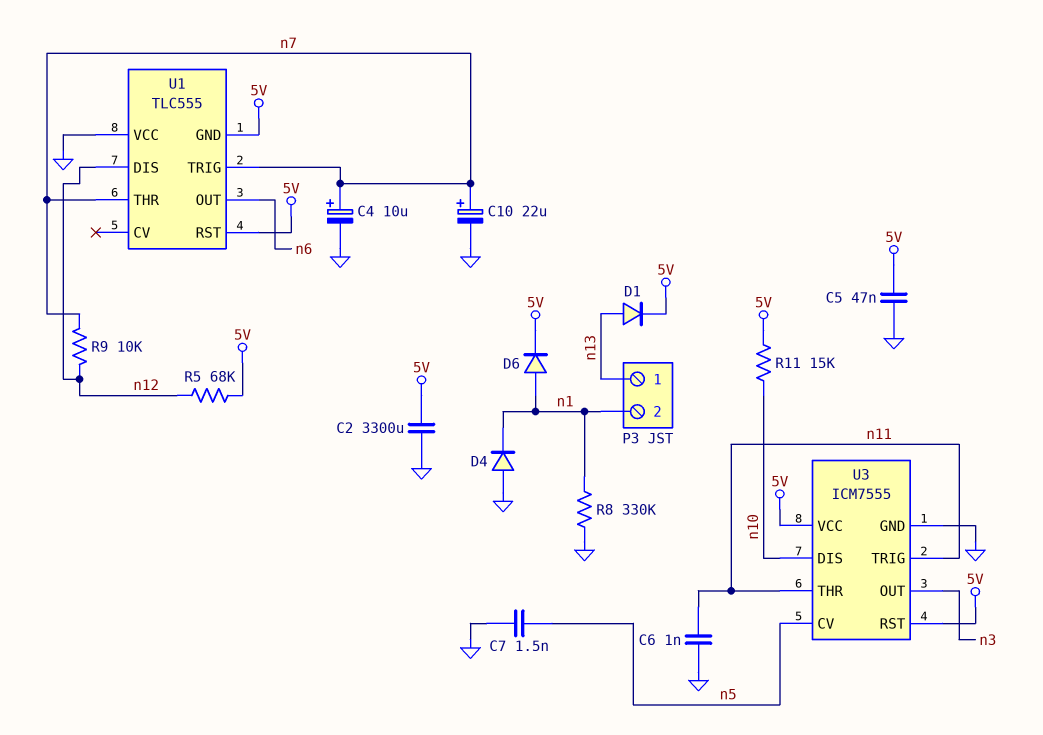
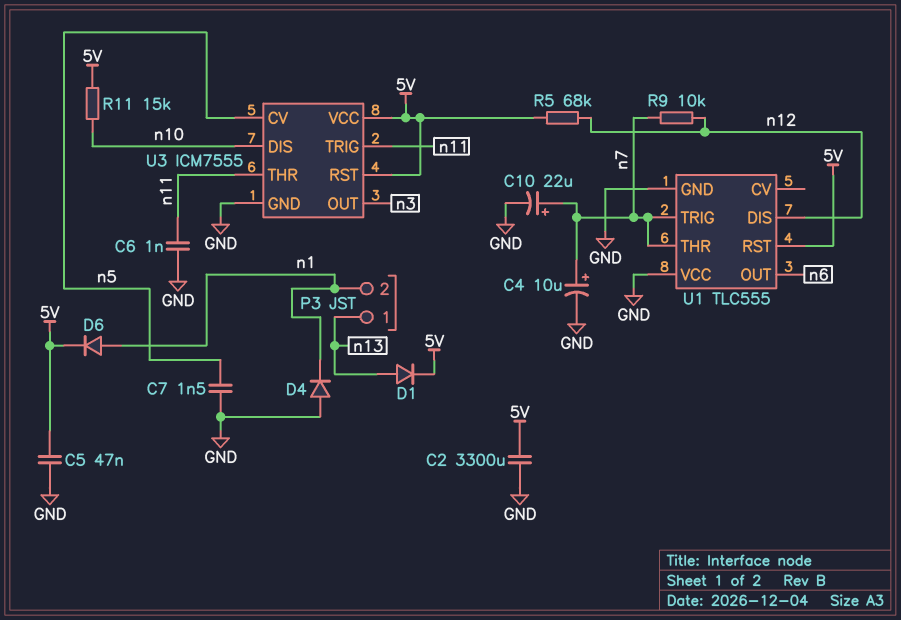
R8: 330k (GND, n1) -> none
U1 pin GND: 5V -> GND

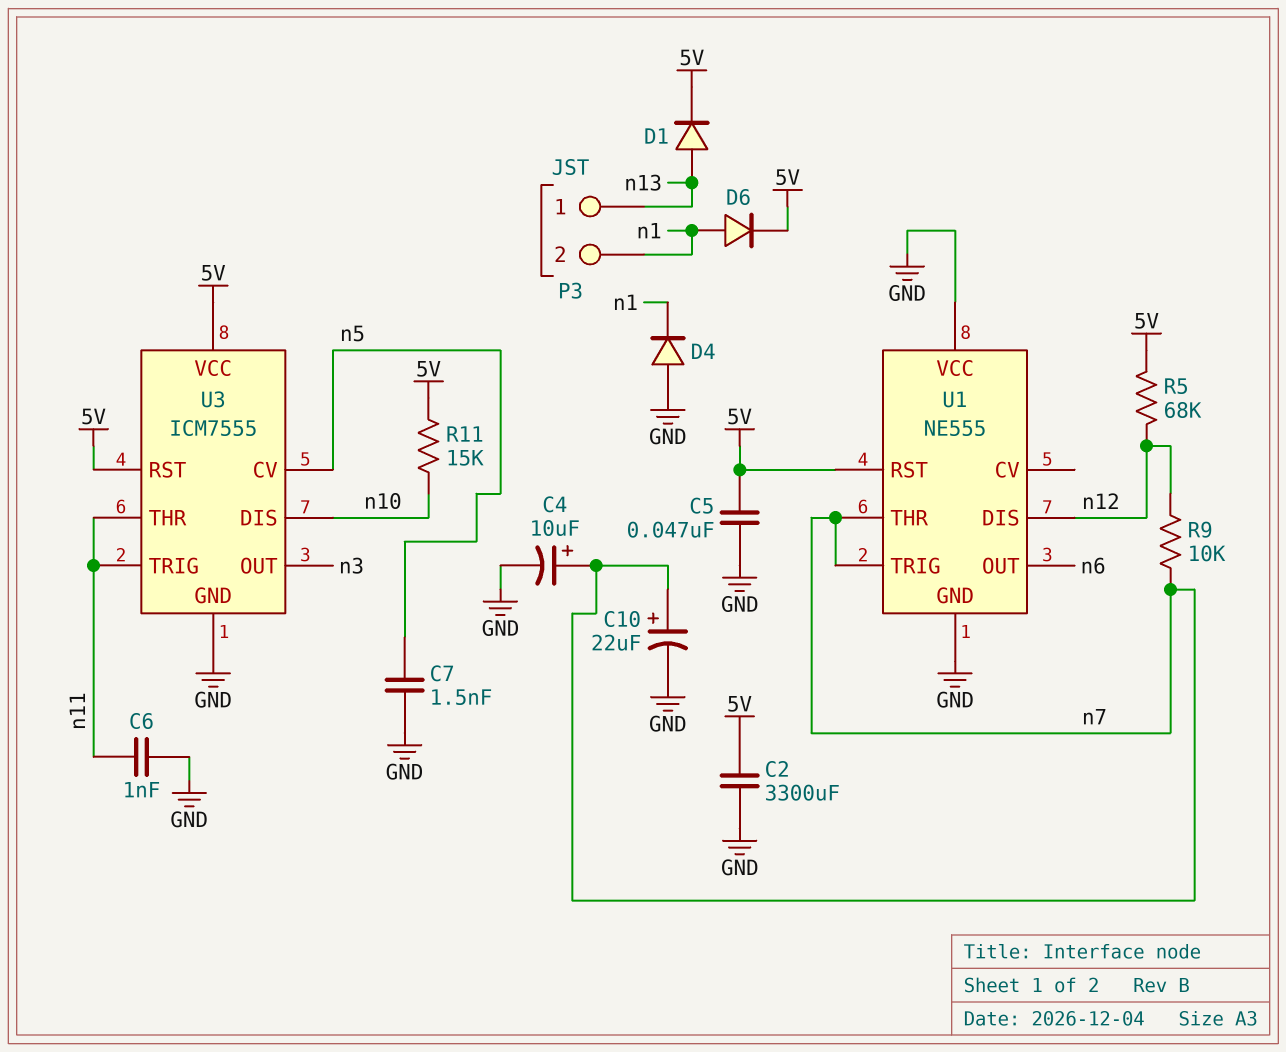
U1: TLC555 -> NE555

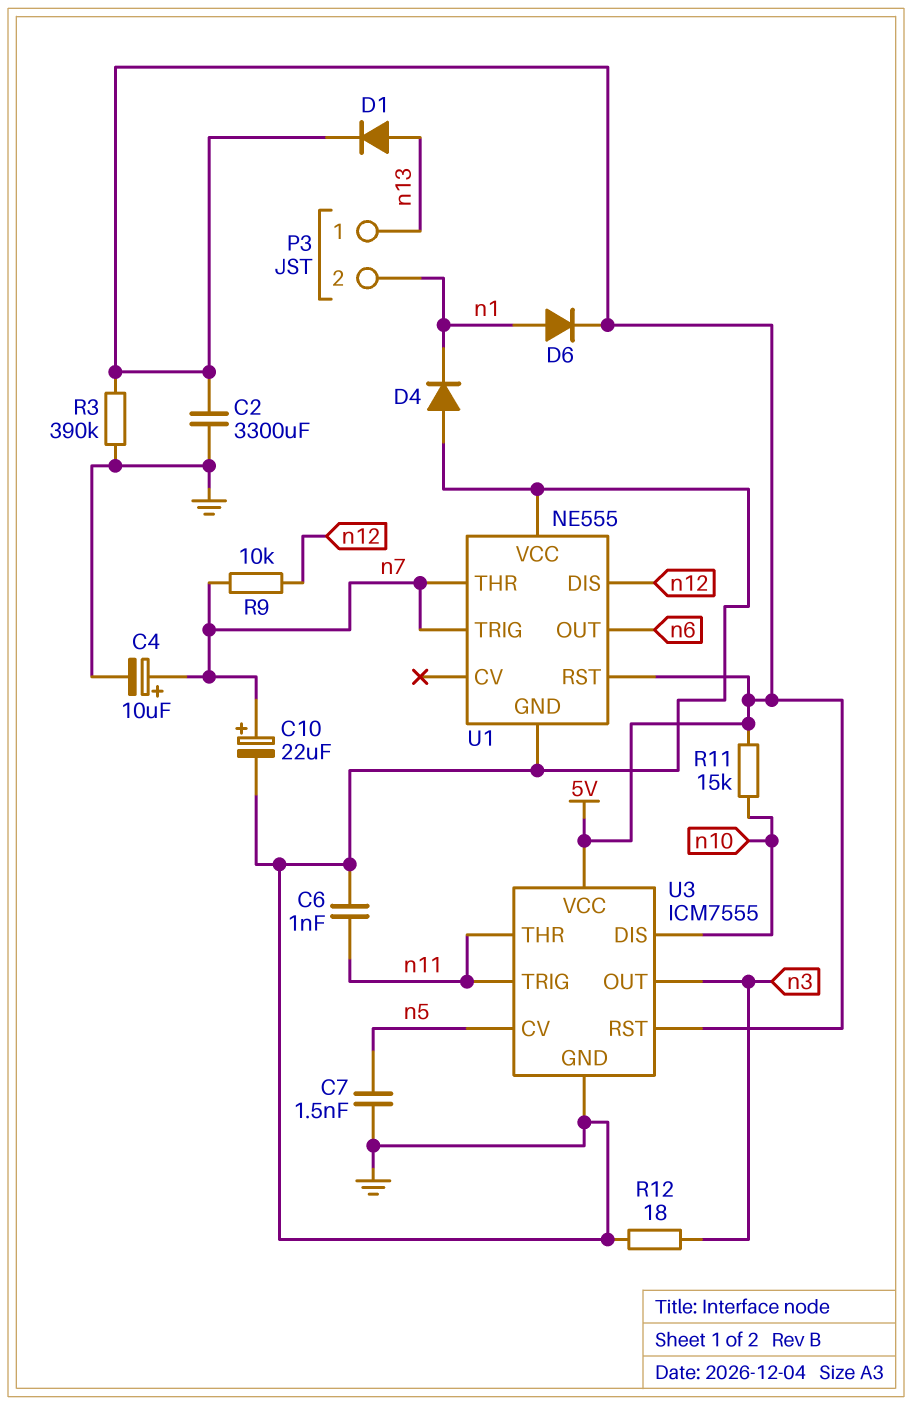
C5: 47nF (5V, GND) -> none
R3: none -> 390k (5V, GND)
R5: 68k (5V, n12) -> none
R12: none -> 18 (GND, n3)

